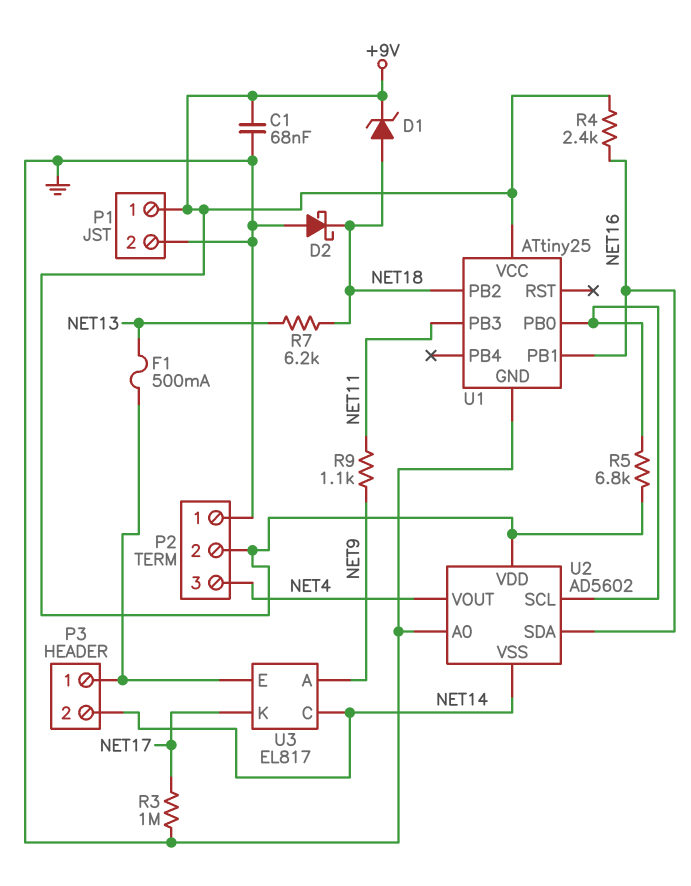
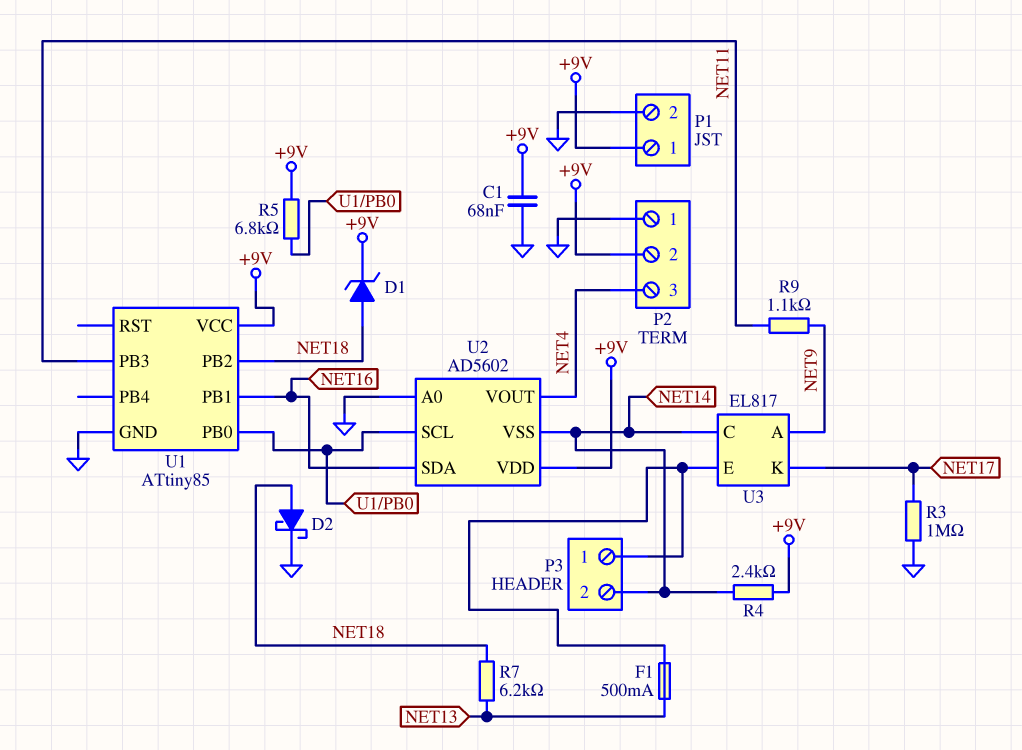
D2: schottky (A GND, K NET18) -> schottky (A NET18, K GND)
R4: 2.4k (+9V, NET16) -> 2.4k (+9V, NET14)
U1: ATtiny25 -> ATtiny85

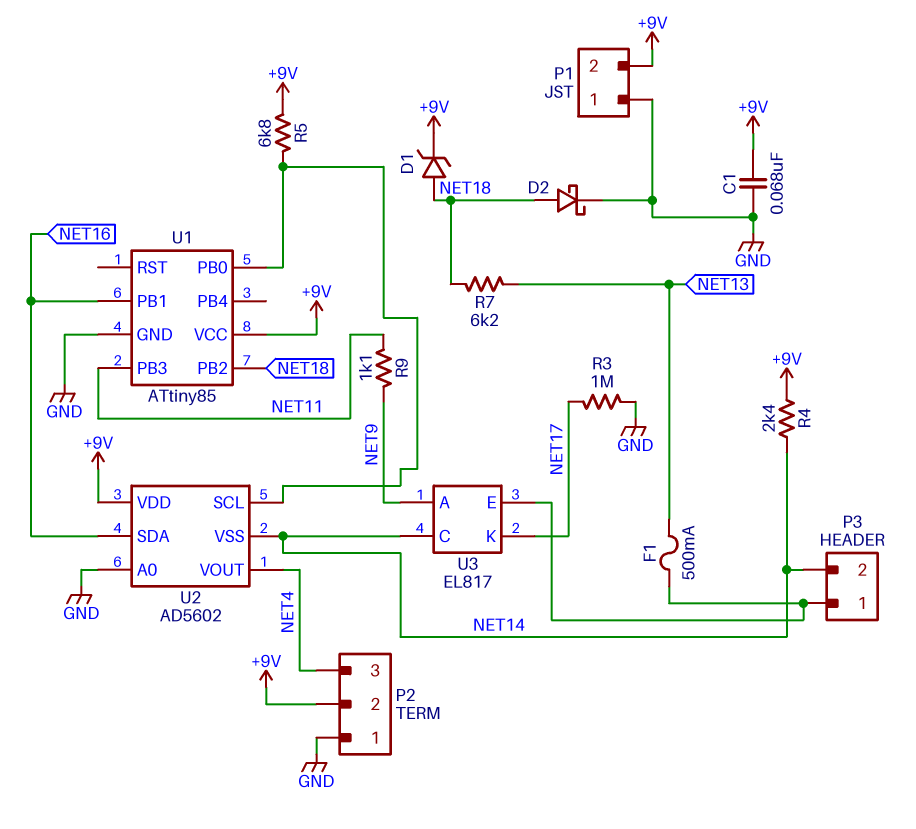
P1 pin 1: +9V -> GND
P1 pin 2: GND -> +9V

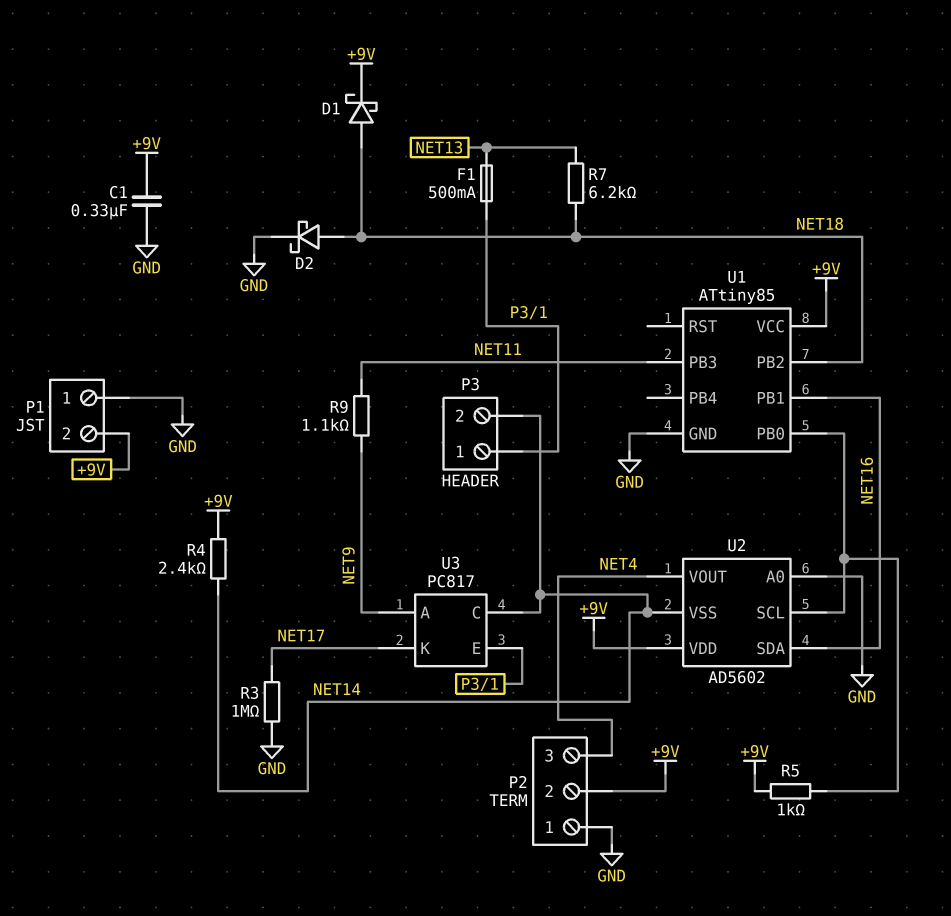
C1: 68nF (+9V, GND) -> 330nF (+9V, GND)
D1: zener (A NET18, K +9V) -> schottky (A NET18, K +9V)
R5: 6.8k (+9V, U1/PB0) -> 1k (+9V, U1/PB0)
U3: EL817 -> PC817

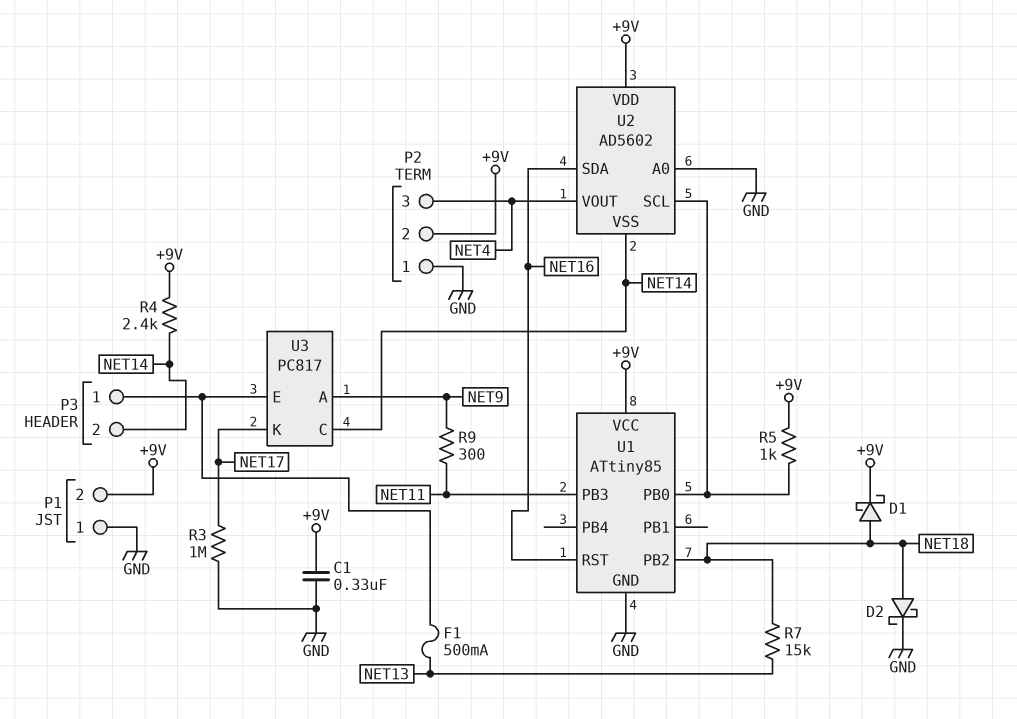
R7: 6.2k (NET13, NET18) -> 15k (NET13, NET18)
R9: 1.1k (NET9, NET11) -> 300 (NET9, NET11)
U1 pin PB1: NET16 -> none
U1 pin RST: none -> NET16

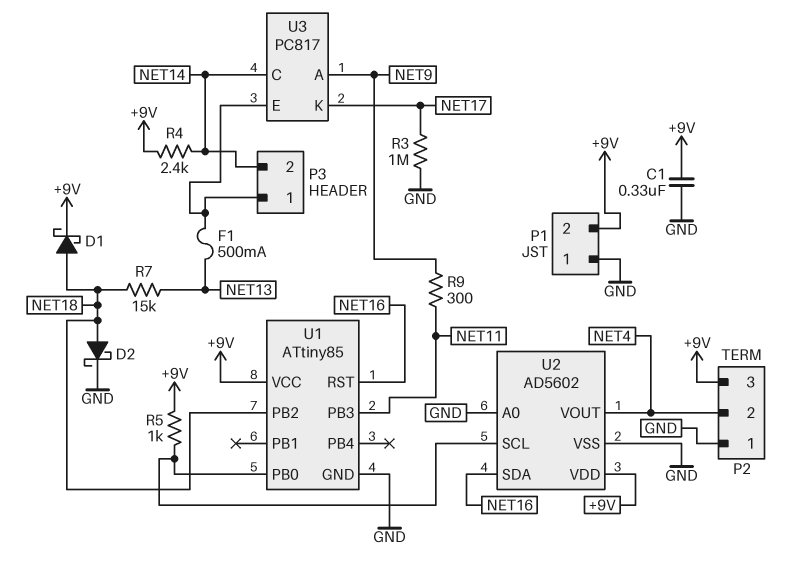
P2 pin 2: +9V -> NET4
P2 pin 3: NET4 -> +9V
U2 pin VSS: NET14 -> GND

